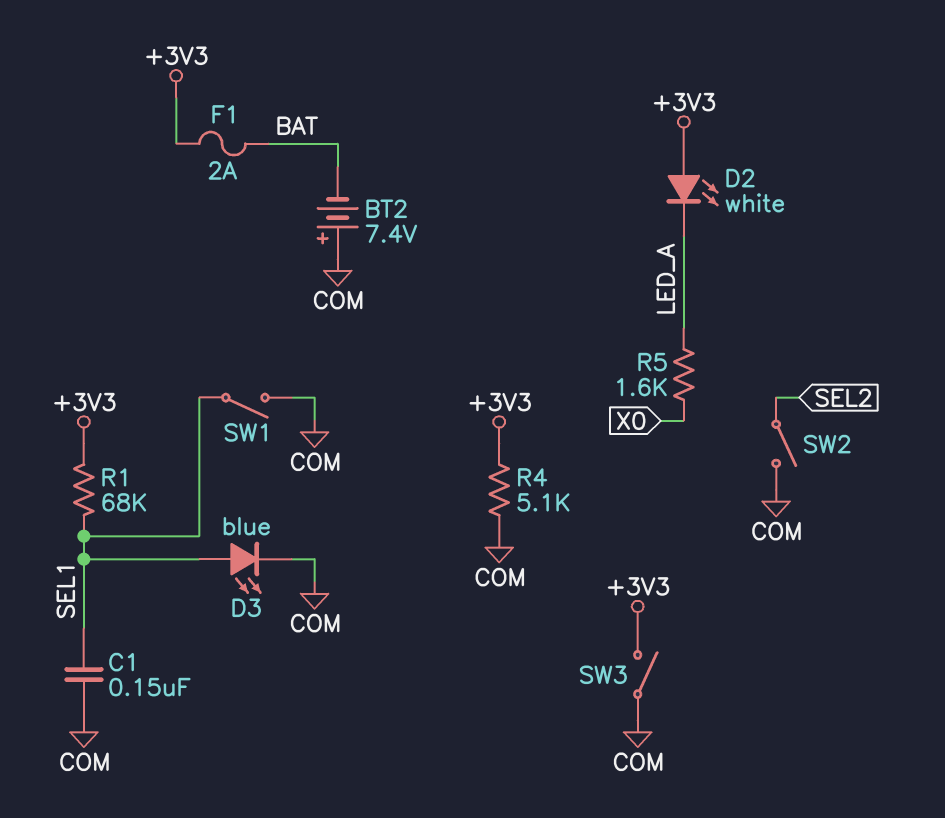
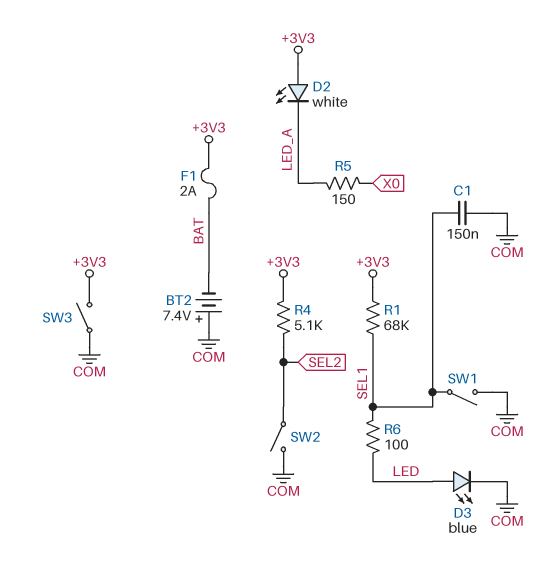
D3: LED blue (A SEL1, K COM) -> LED blue (A LED, K COM)
R4: 5.1k (+3V3, COM) -> 5.1k (+3V3, SEL2)
R5: 1.6k (LED_A, X0) -> 150 (LED_A, X0)
R6: none -> 100 (LED, SEL1)

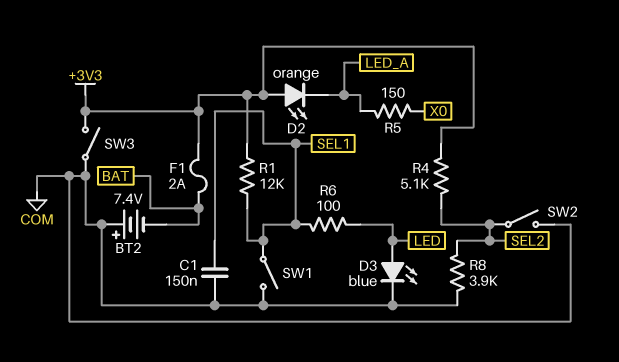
D2: LED white (A +3V3, K LED_A) -> LED orange (A +3V3, K LED_A)
R1: 68k (+3V3, SEL1) -> 12k (+3V3, SEL1)
R8: none -> 3.9k (COM, SEL2)

